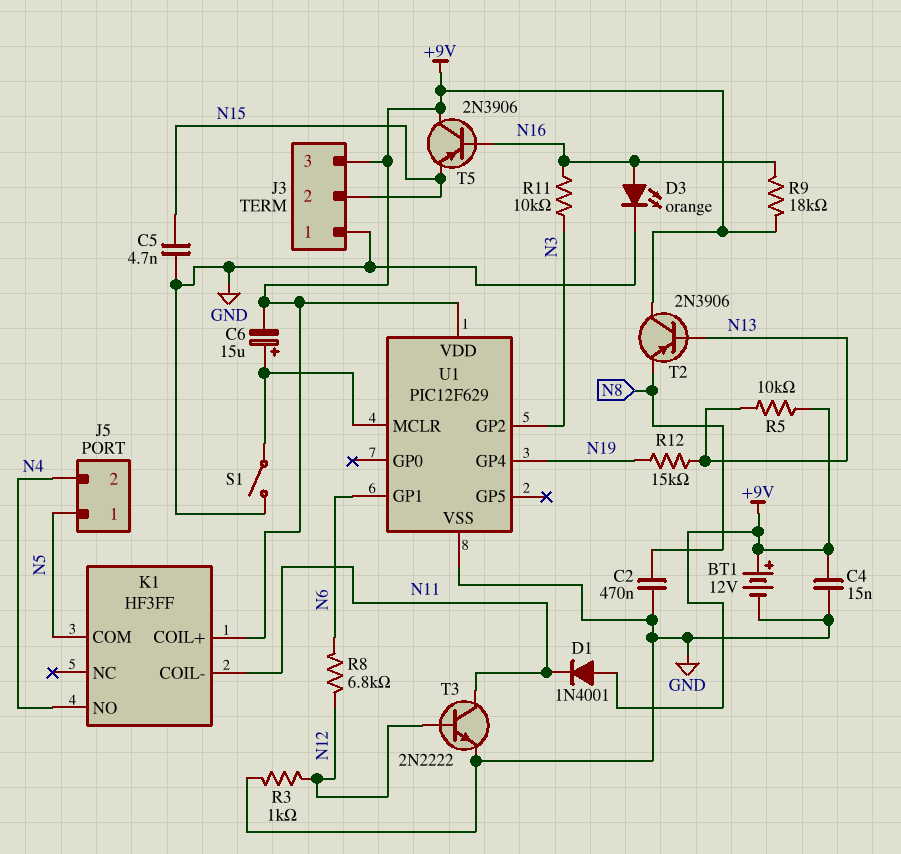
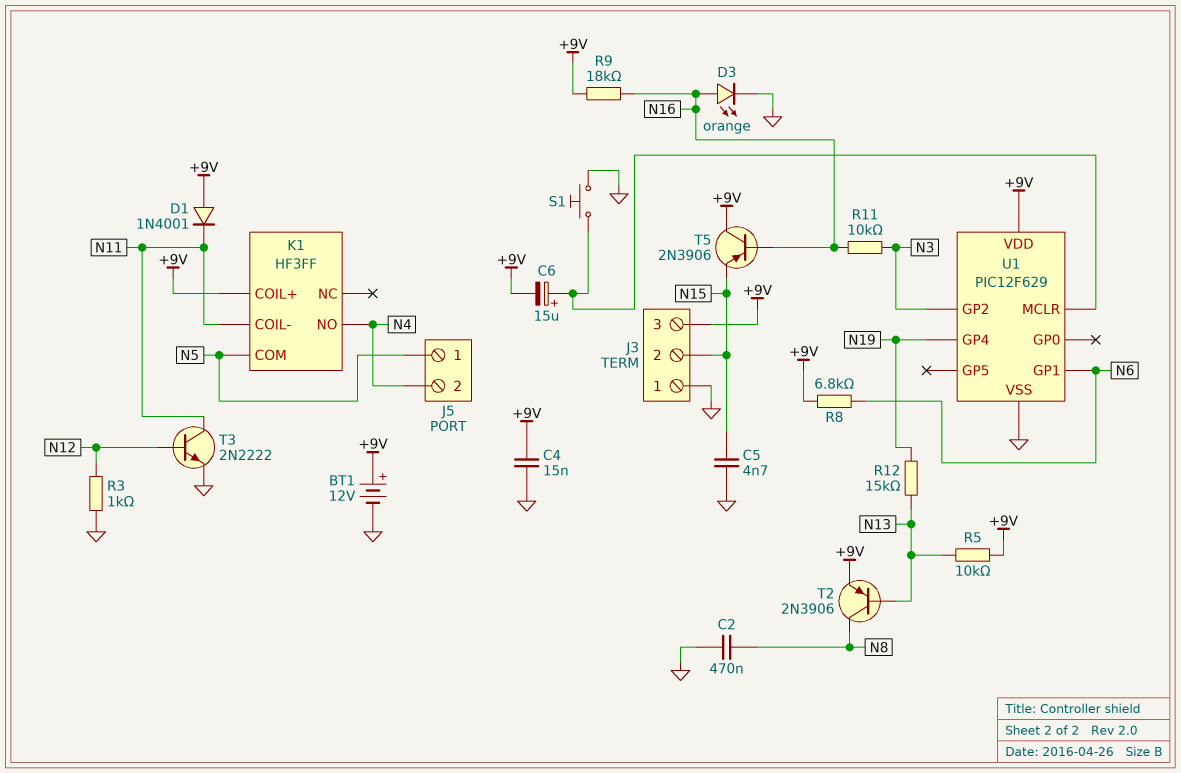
R8: 6.8k (N6, N12) -> 6.8k (+9V, N6)
S1: switch (GND, U1/MCLR) -> button (GND, U1/MCLR)
T2: PNP 2N3906 (B N13, C +9V, E N8) -> PNP 2N3906 (B N13, C N8, E +9V)

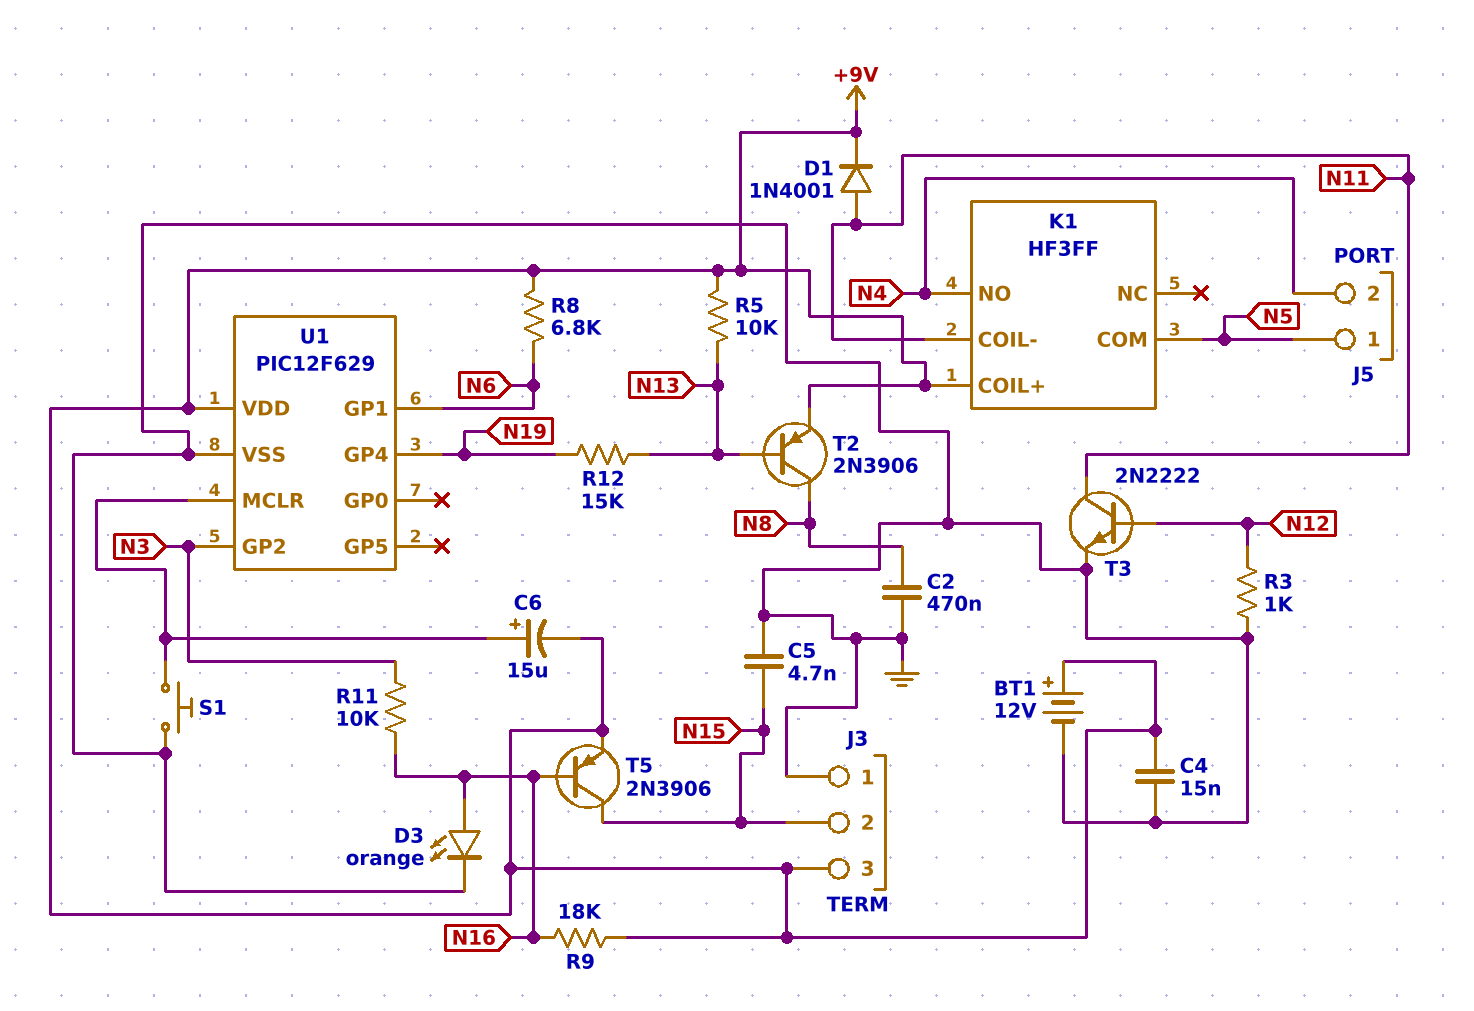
D1: diode 1N4001 (A +9V, K N11) -> diode 1N4001 (A N11, K +9V)
T5: PNP 2N3906 (B N16, C +9V, E N15) -> PNP 2N3906 (B N16, C N15, E +9V)

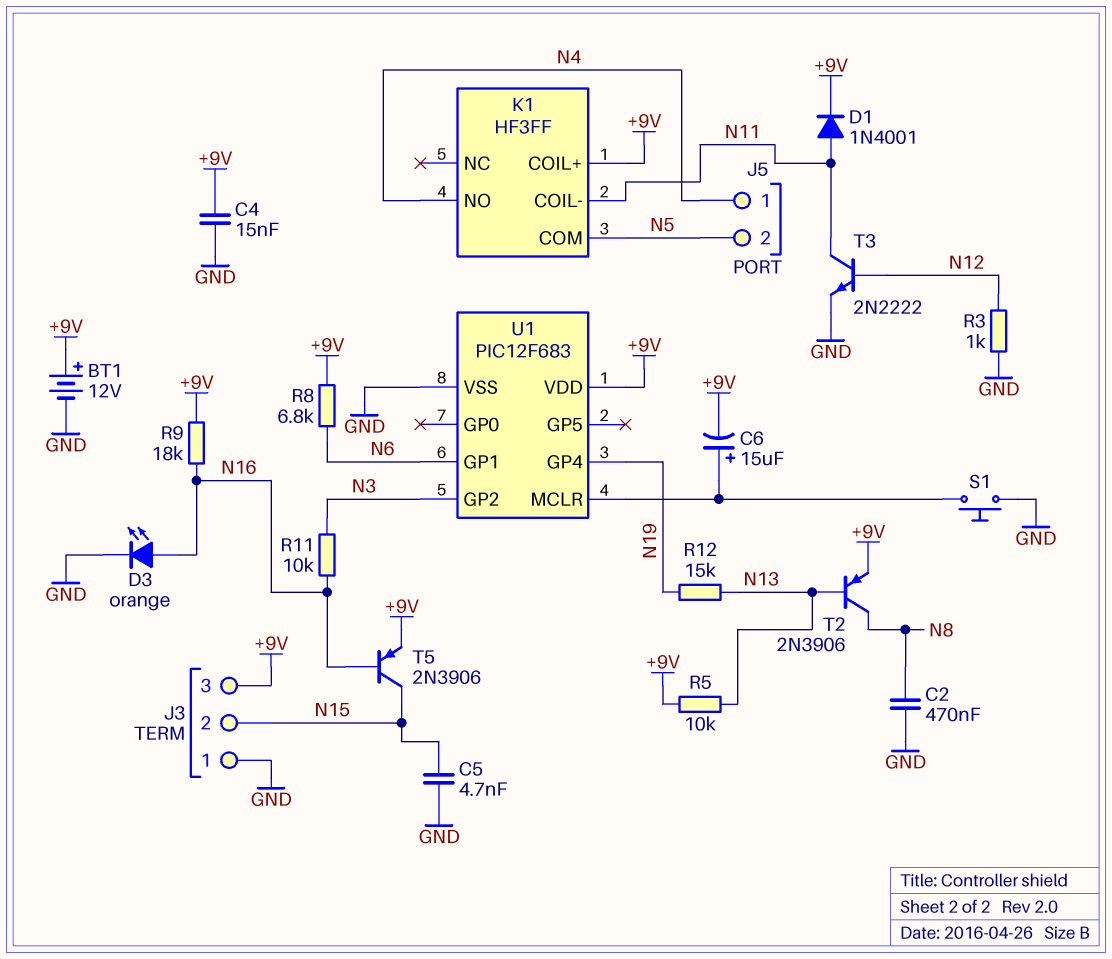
J5 pin 1: N5 -> N4
J5 pin 2: N4 -> N5
U1: PIC12F629 -> PIC12F683

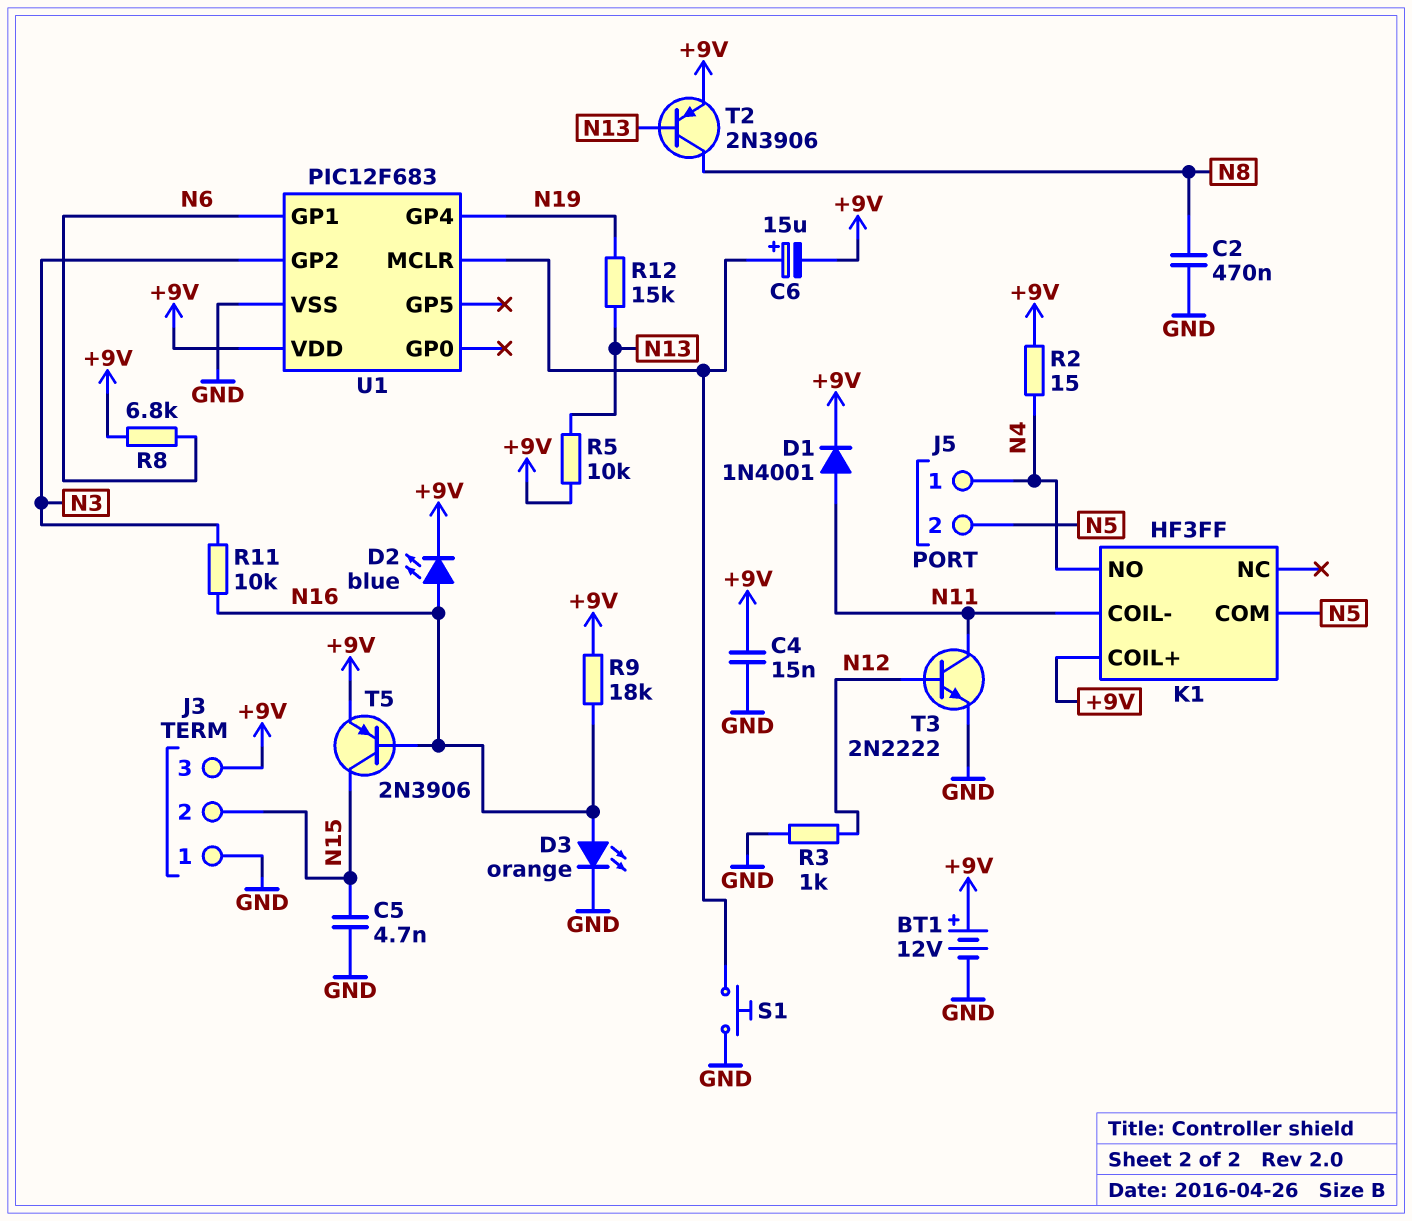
D2: none -> LED blue (A N16, K +9V)
R2: none -> 15 (+9V, N4)

